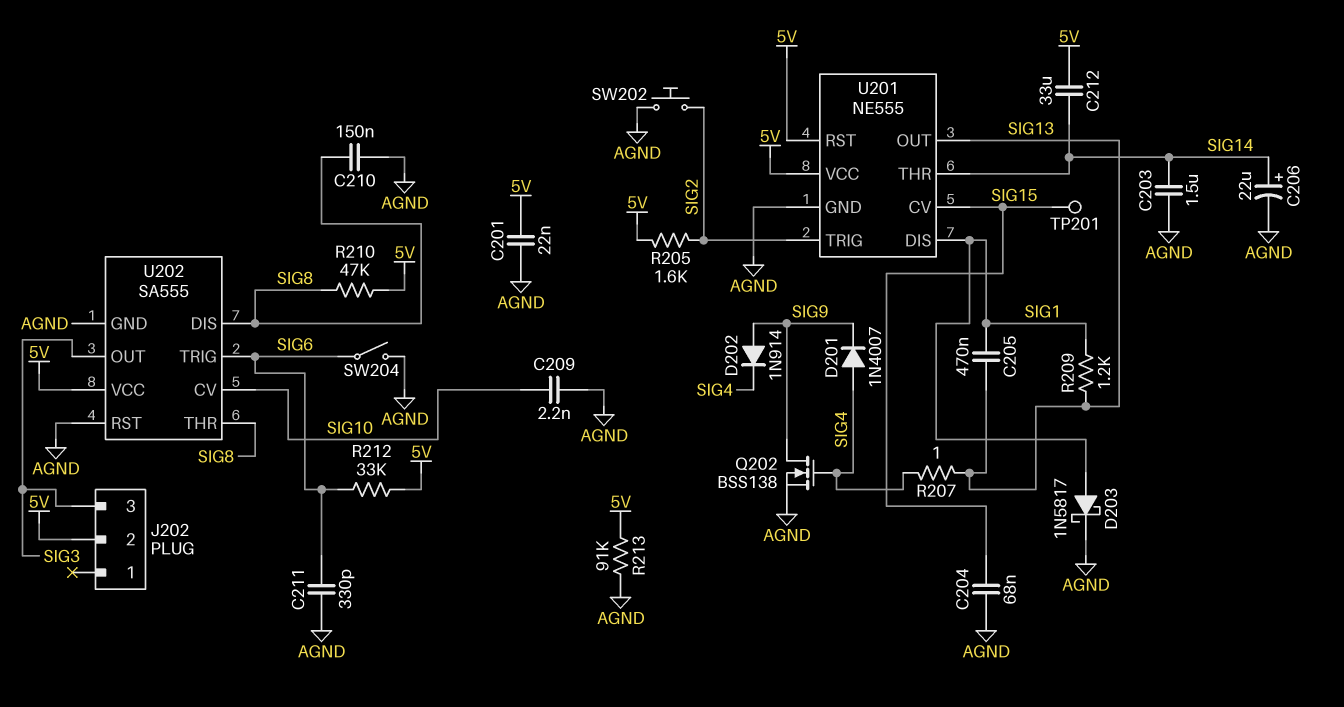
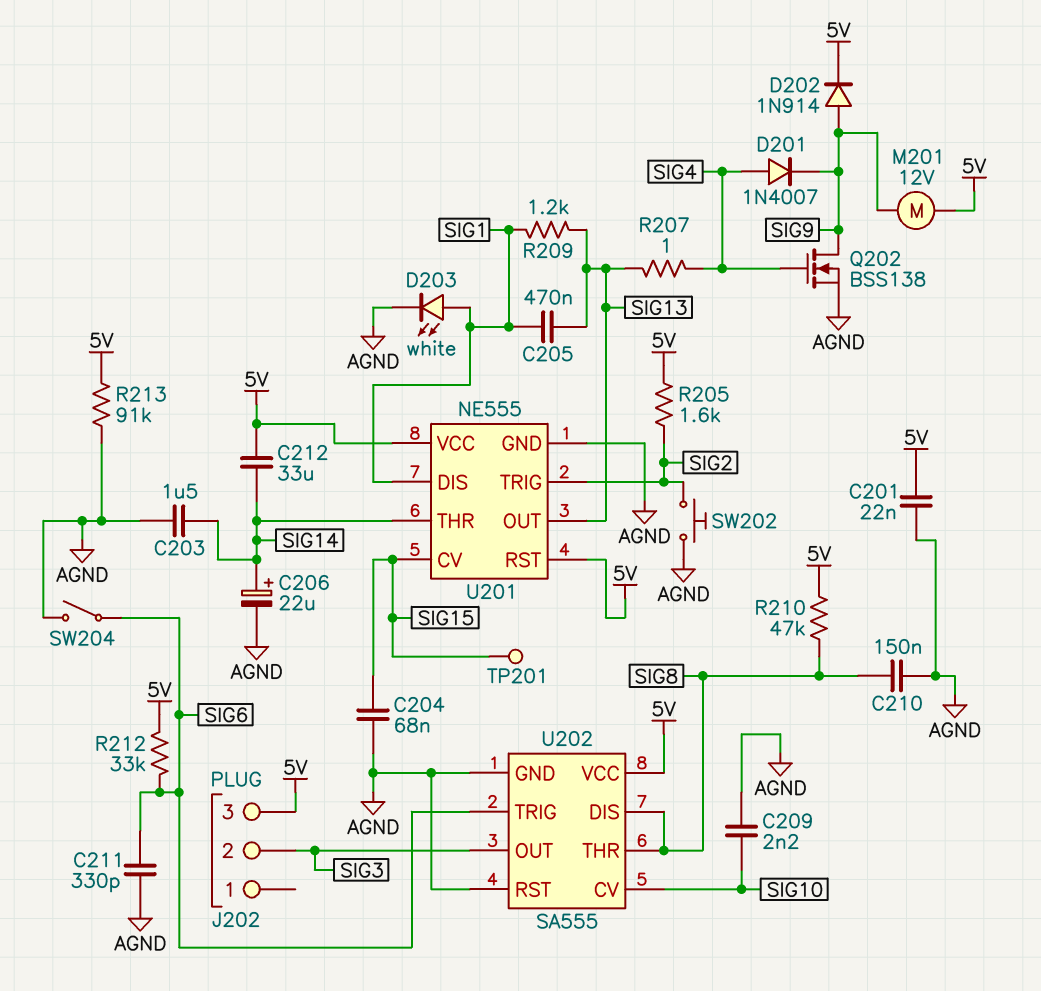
D202: diode 1N914 (A SIG9, K SIG4) -> diode 1N914 (A SIG9, K 5V)
D203: schottky 1N5817 (A SIG1, K AGND) -> LED white (A SIG1, K AGND)
J202 pin 2: 5V -> SIG3
J202 pin 3: SIG3 -> 5V
M201: none -> motor 12V (5V, SIG9)

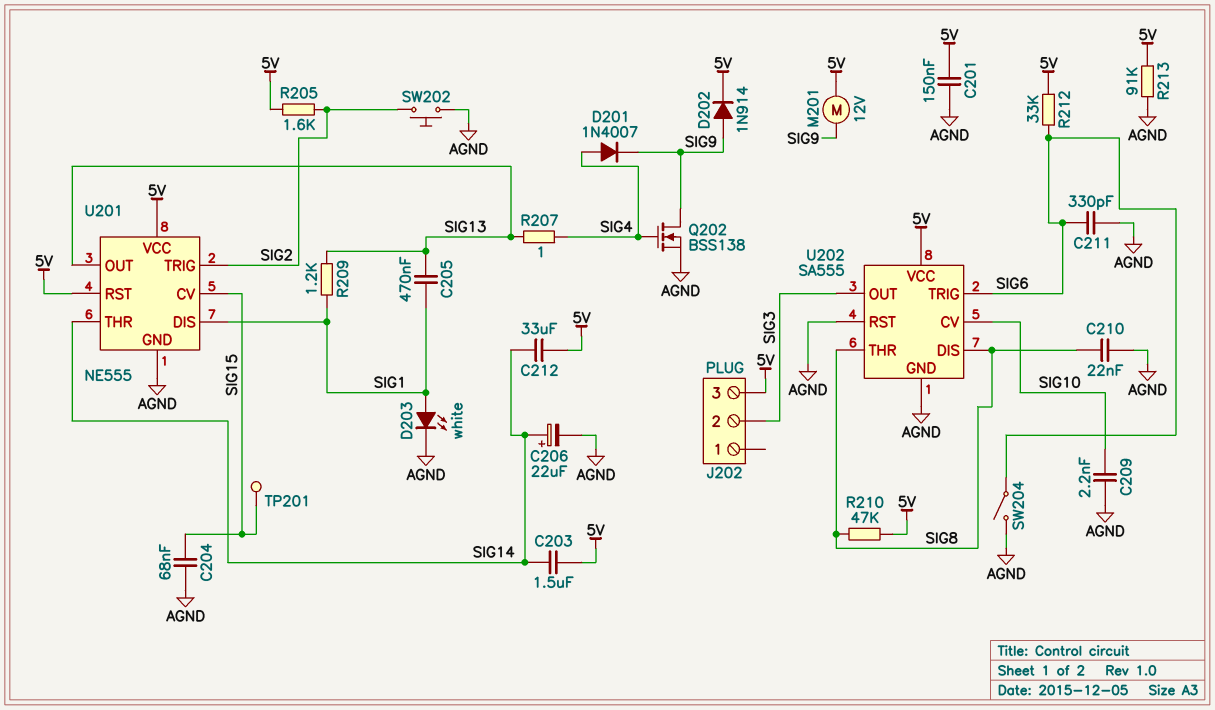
C201: 22nF (5V, AGND) -> 150nF (5V, AGND)
C203: 1.5uF (AGND, SIG14) -> 1.5uF (5V, SIG14)
C210: 150nF (AGND, SIG8) -> 22nF (AGND, SIG8)

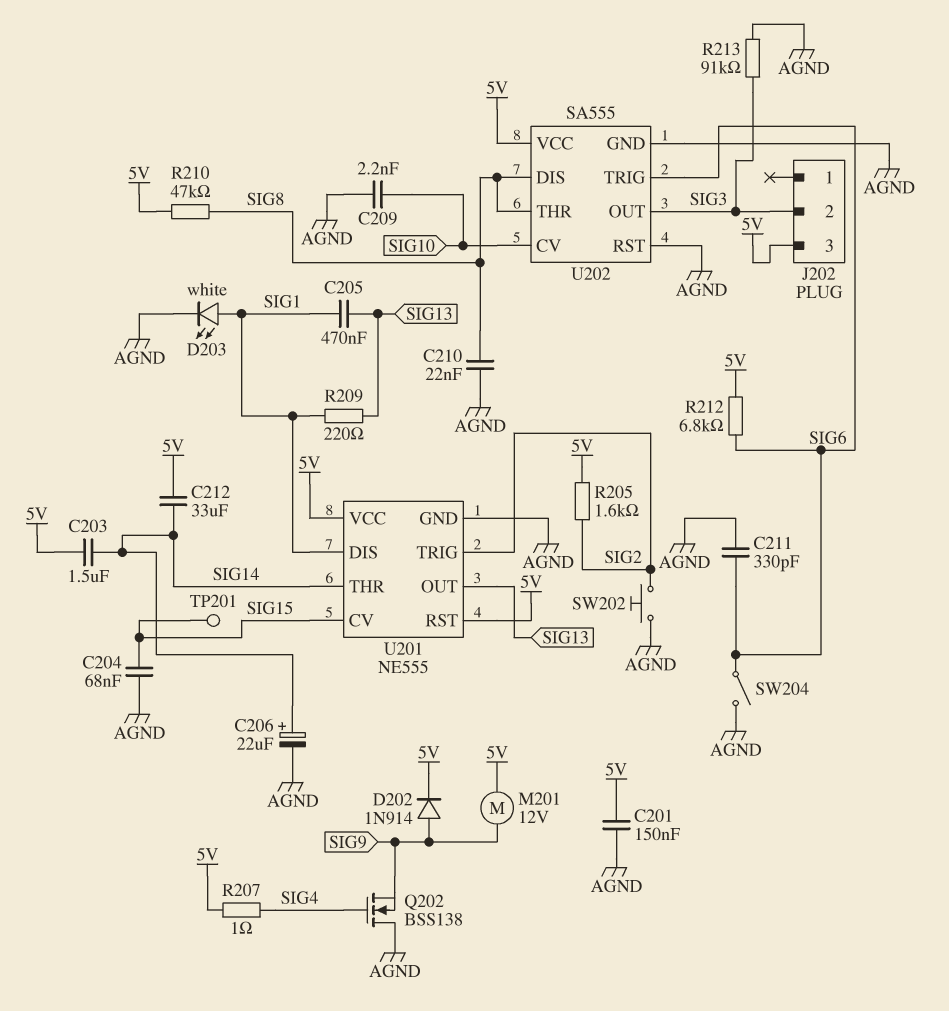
D201: diode 1N4007 (A SIG4, K SIG9) -> none
Q202: NMOS BSS138 (G SIG4, D SIG9, S AGND) -> NMOS BSS138 (G SIG4, D AGND, S SIG9)
R207: 1 (SIG4, SIG13) -> 1 (5V, SIG4)
R209: 1.2k (SIG1, SIG13) -> 220 (SIG1, SIG13)
R212: 33k (5V, SIG6) -> 6.8k (5V, SIG6)
R213: 91k (5V, AGND) -> 91k (AGND, SIG3)

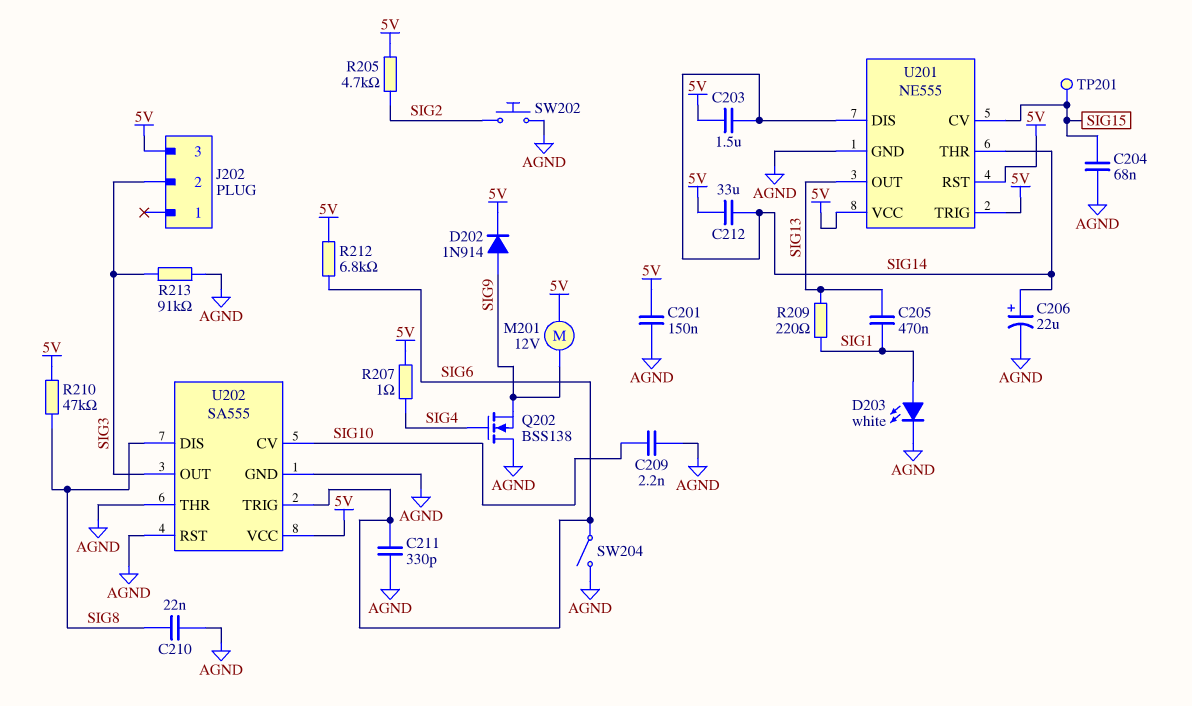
R205: 1.6k (5V, SIG2) -> 4.7k (5V, SIG2)
U201 pin DIS: SIG1 -> SIG14
U201 pin TRIG: SIG2 -> 5V
U202 pin THR: SIG8 -> AGND

